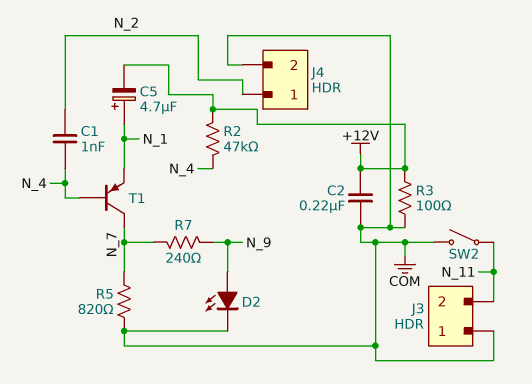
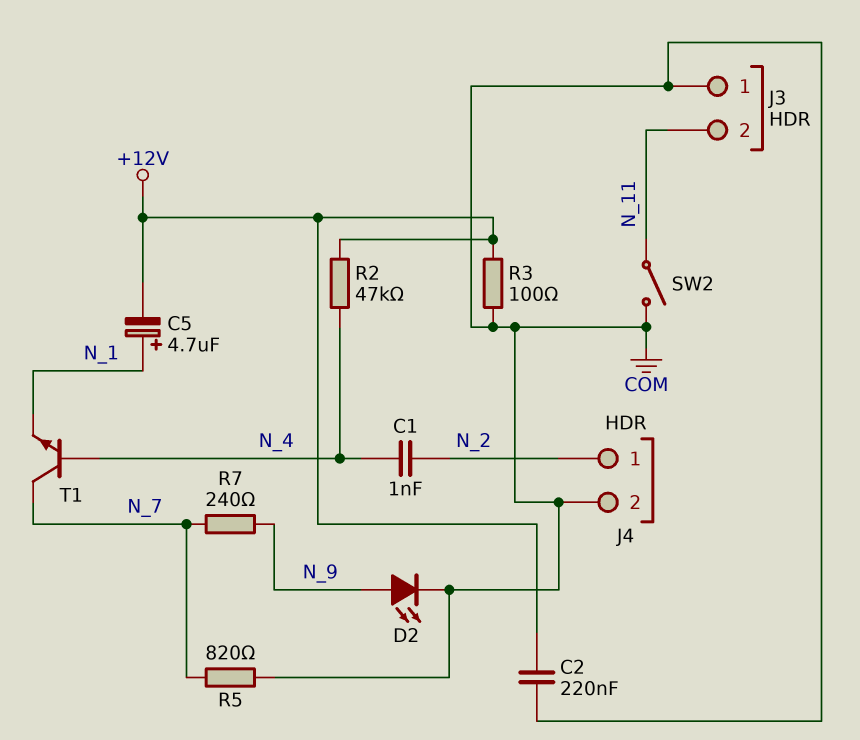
T1: PNP (B N_4, C N_7, E N_1) -> NPN (B N_4, C N_7, E N_1)

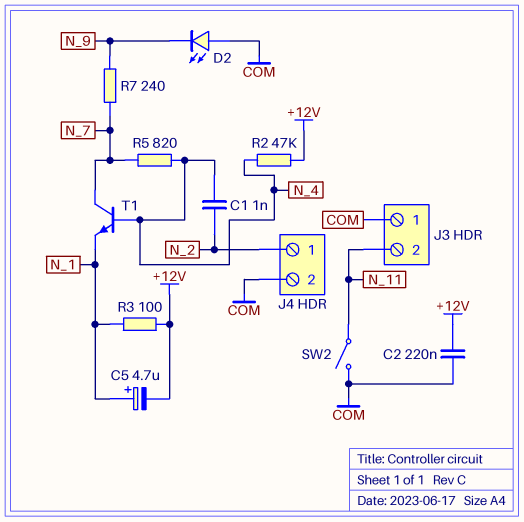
D2: LED (A N_9, K COM) -> LED (A COM, K N_9)
R3: 100 (+12V, COM) -> 100 (+12V, N_1)
R5: 820 (COM, N_7) -> 820 (N_4, N_7)

